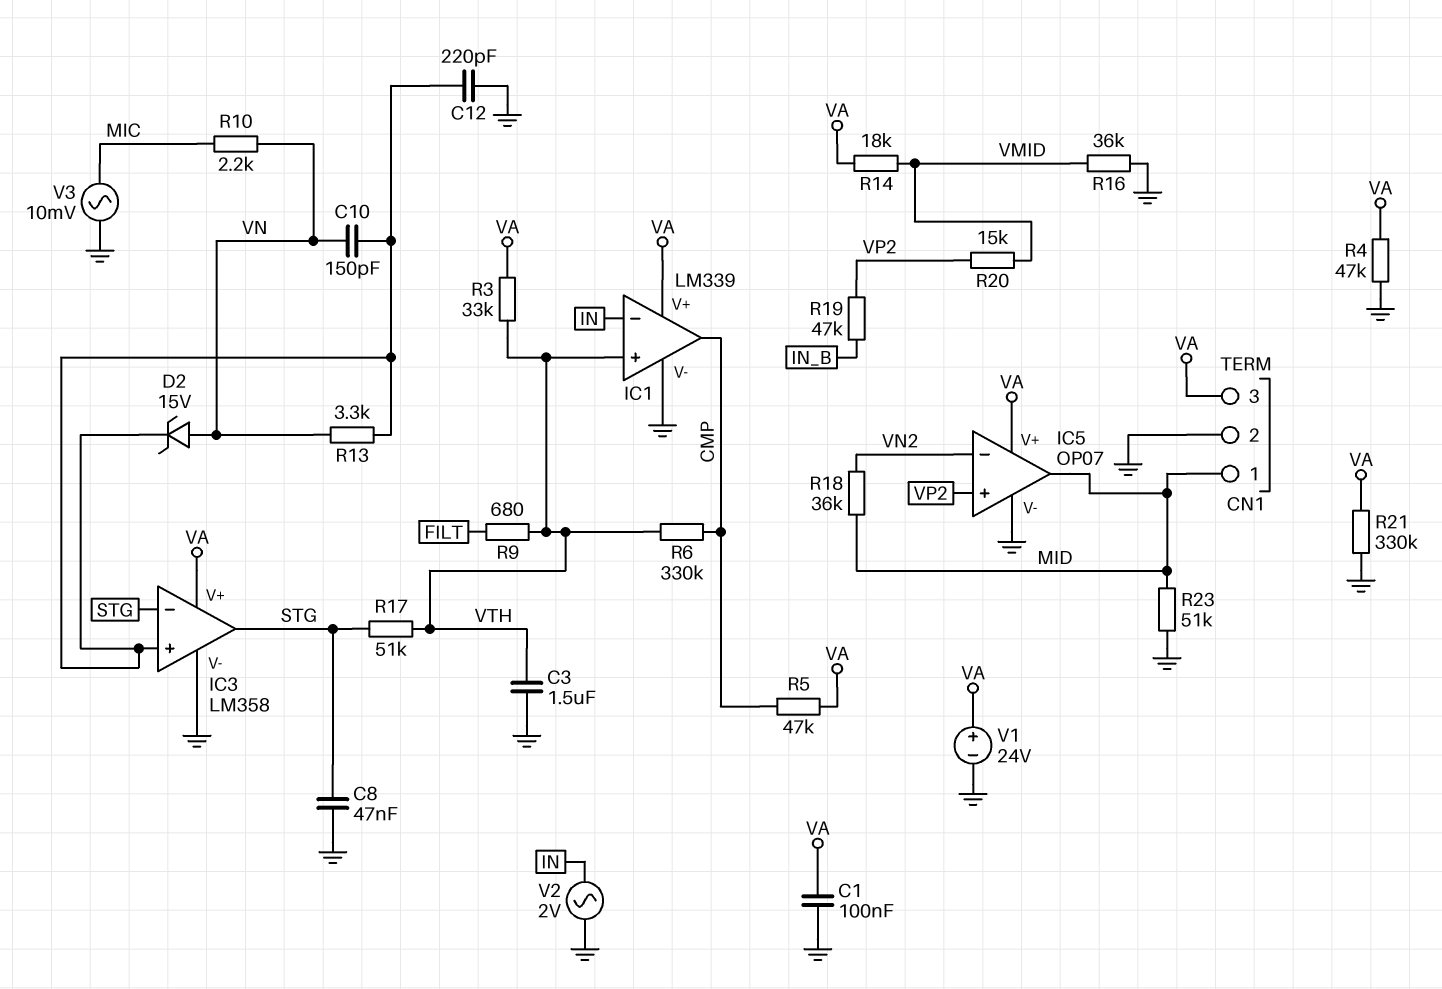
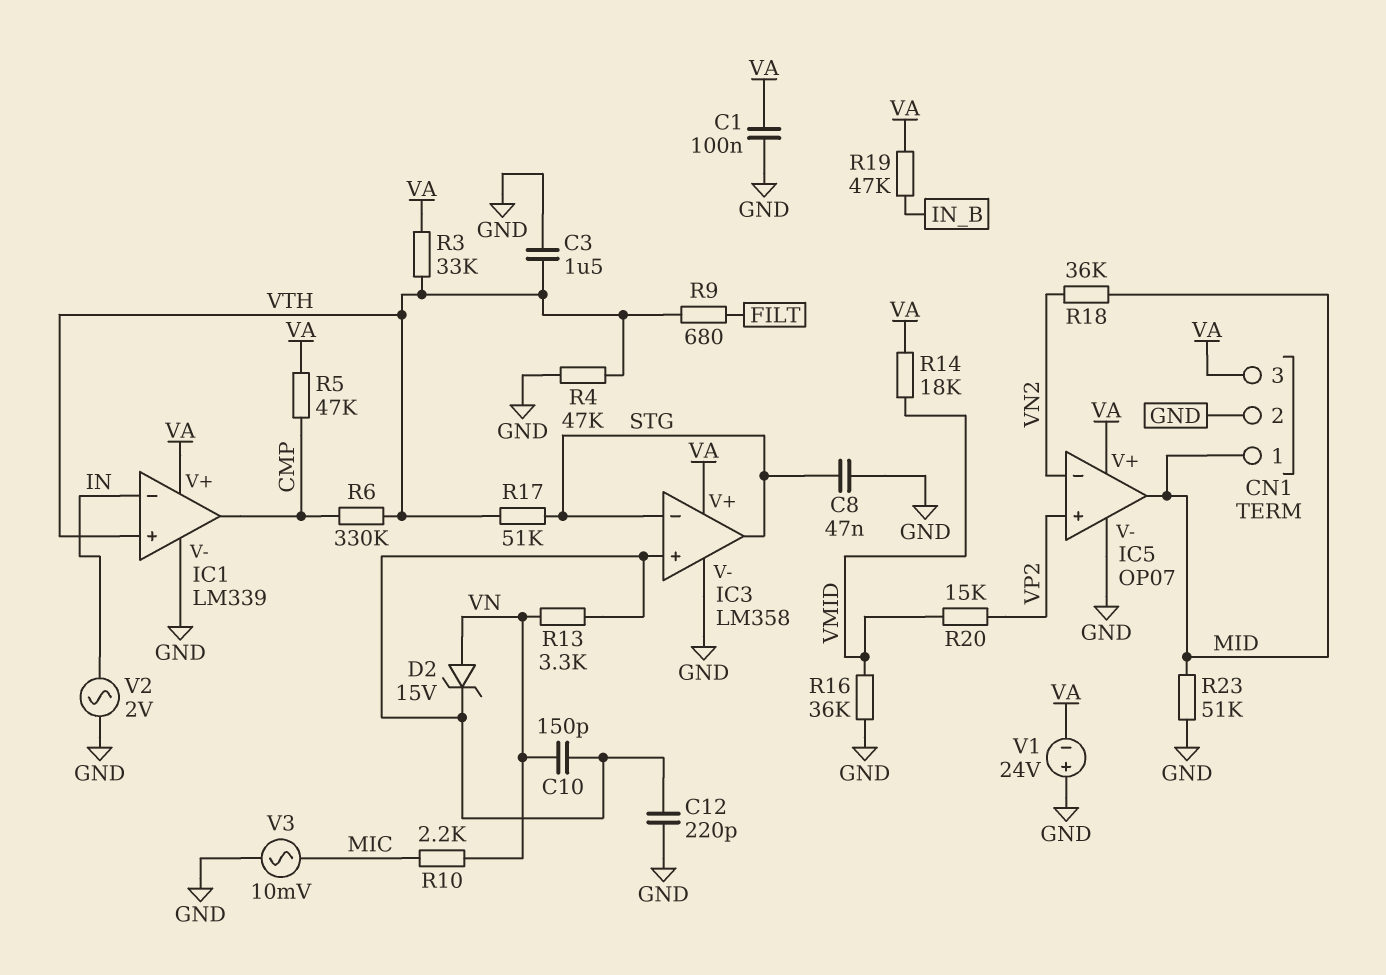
R4: 47k (GND, VA) -> 47k (GND, VTH)
R19: 47k (IN_B, VP2) -> 47k (IN_B, VA)
R21: 330k (GND, VA) -> none
V1: 24V (plus VA, minus GND) -> 24V (plus GND, minus VA)

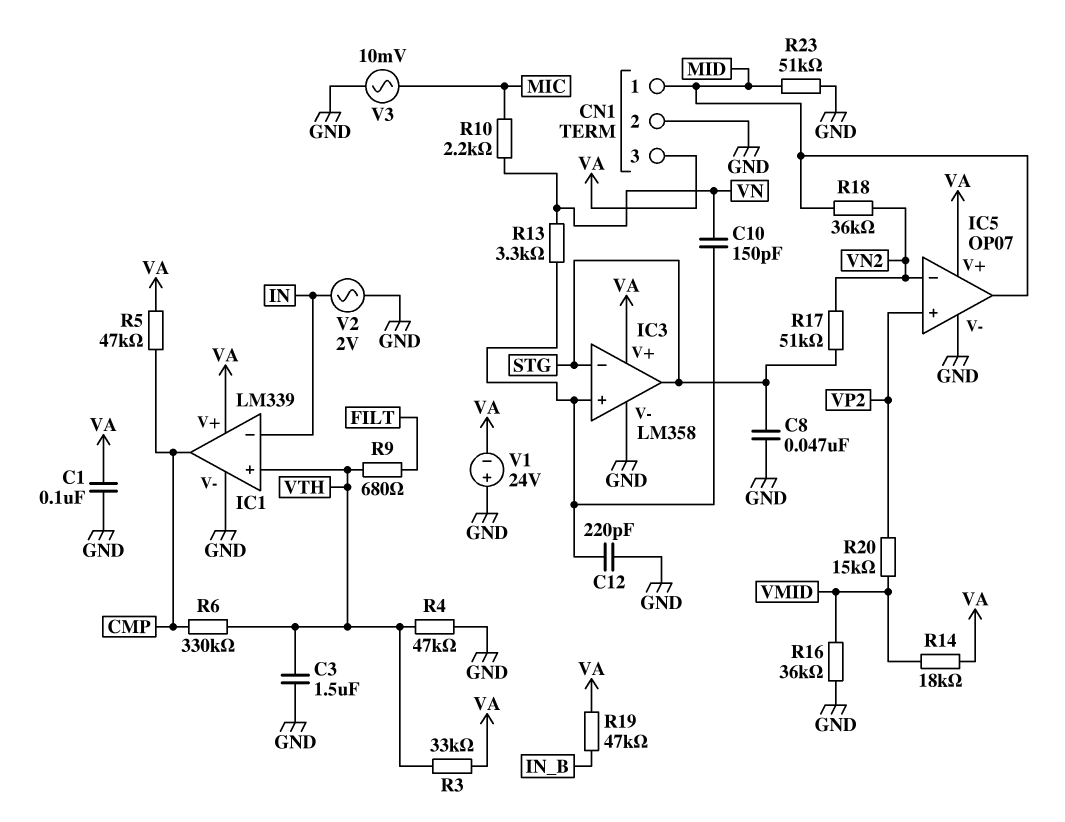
D2: zener 15V (A VN, K IC3/in+) -> none
R17: 51k (STG, VTH) -> 51k (STG, VN2)

